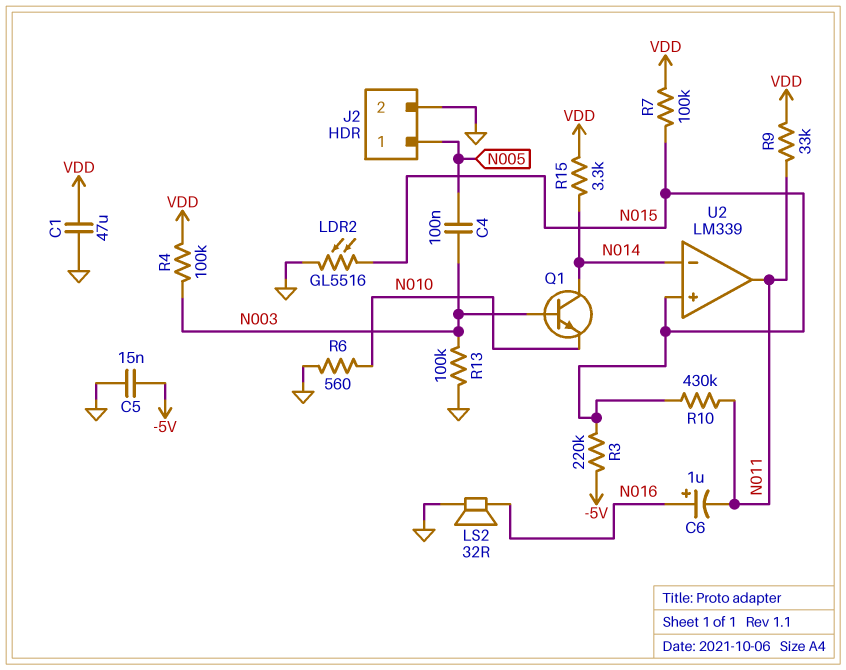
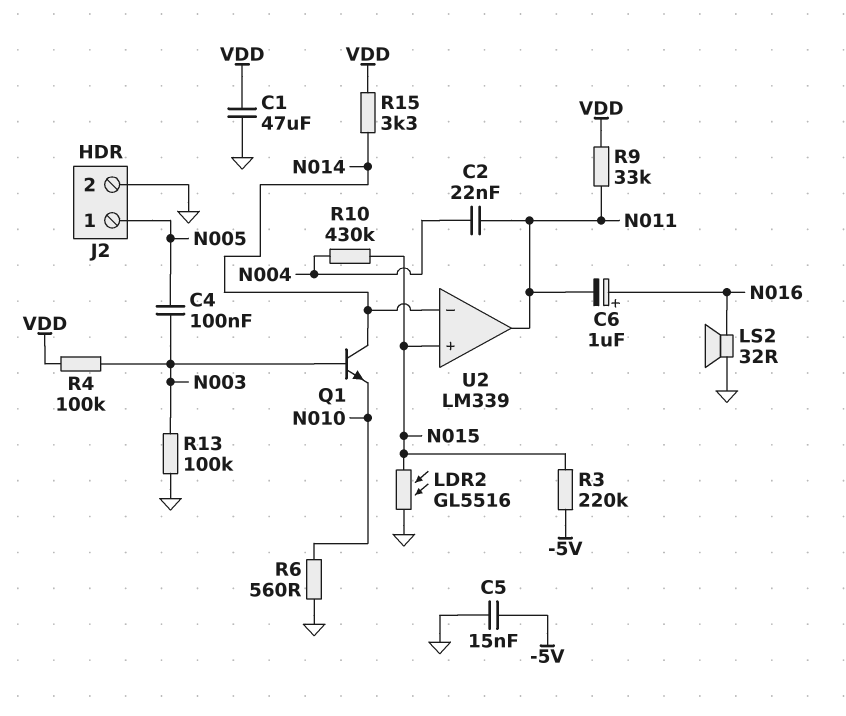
C2: none -> 22nF (N004, N011)
R7: 100k (N015, VDD) -> none
R10: 430k (N011, N015) -> 430k (N004, N015)

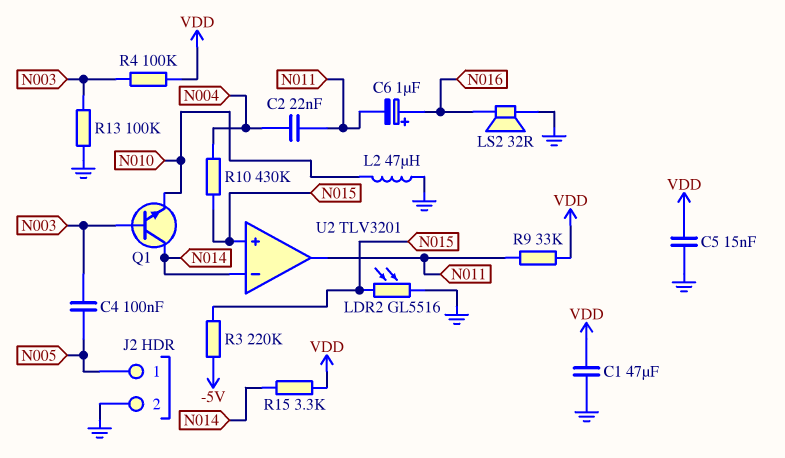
C5: 15nF (-5V, GND) -> 15nF (GND, VDD)
L2: none -> 47uH (GND, N010)
R6: 560 (GND, N010) -> none
U2: LM339 -> TLV3201

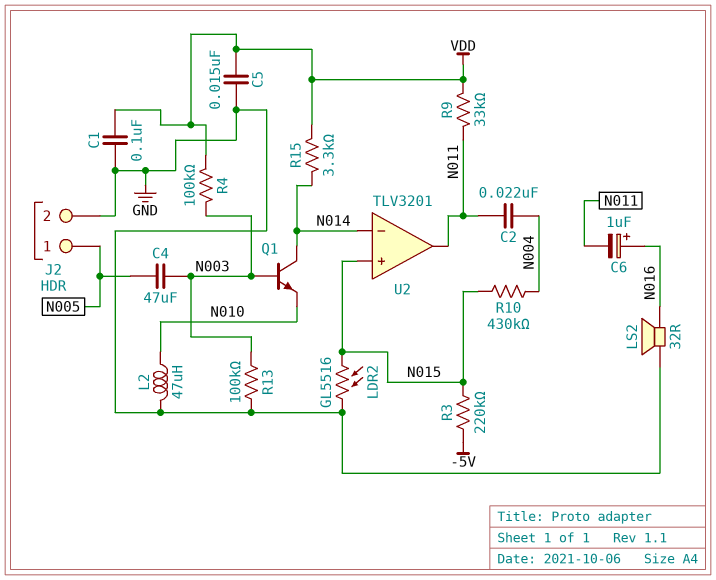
C1: 47uF (GND, VDD) -> 100nF (GND, VDD)
C4: 100nF (N003, N005) -> 47uF (N003, N005)

